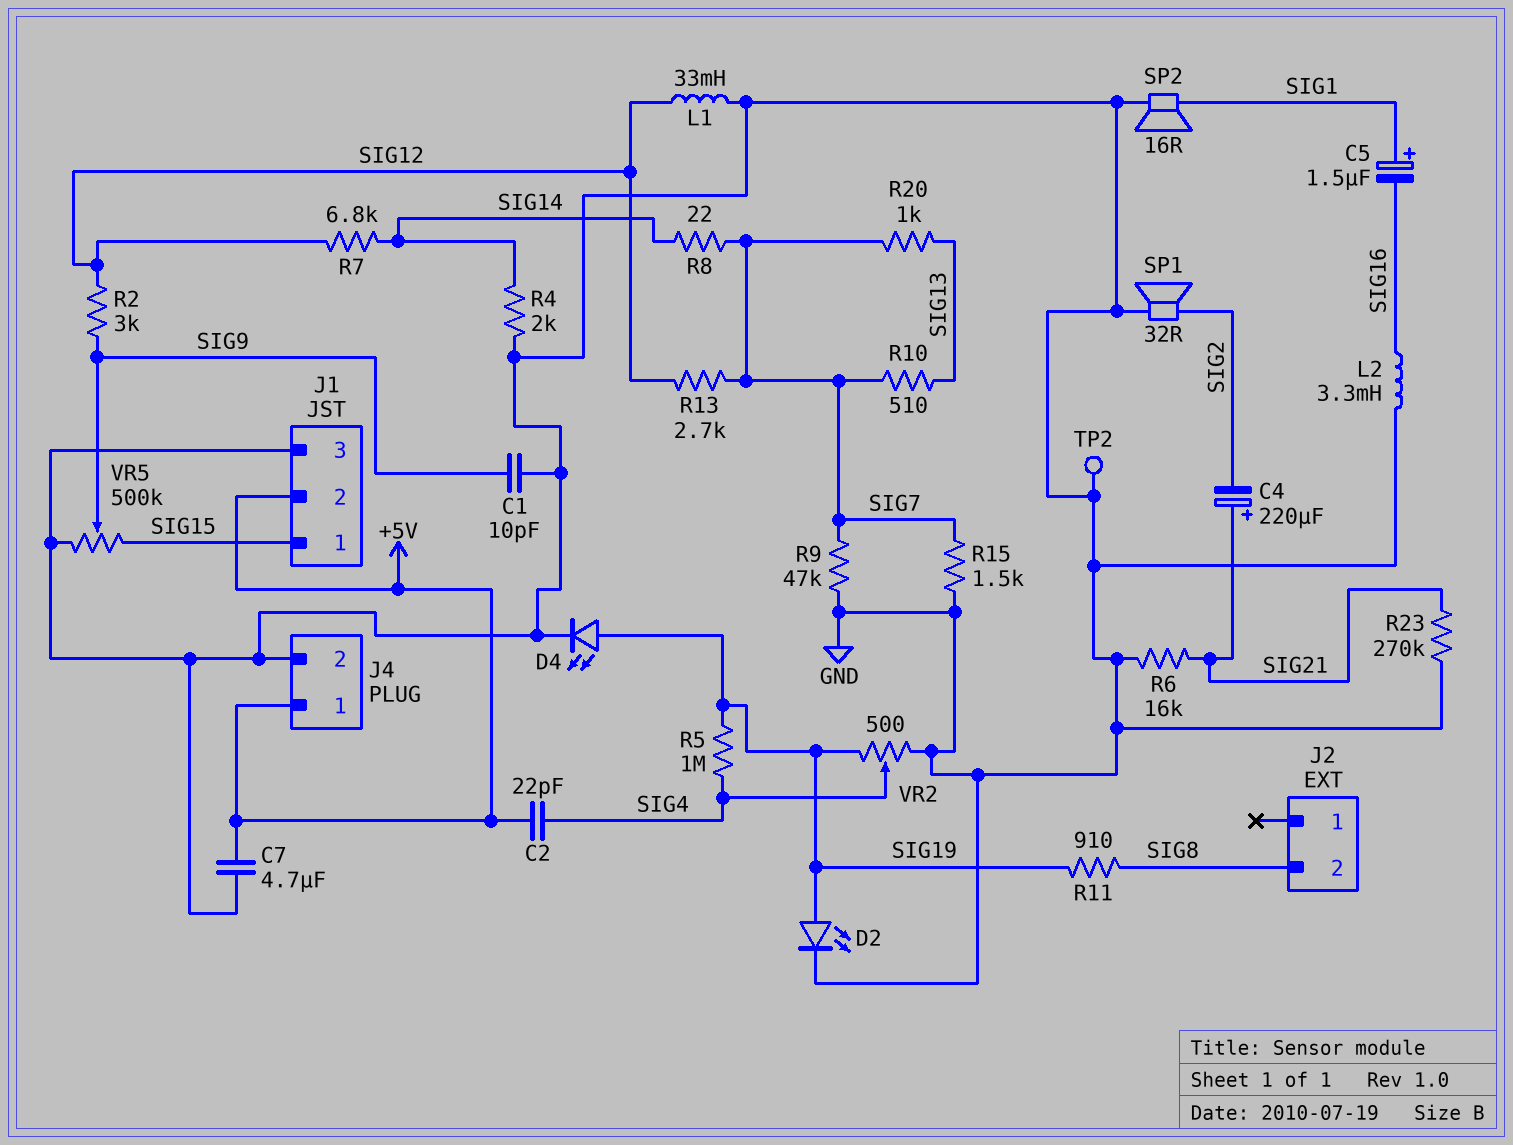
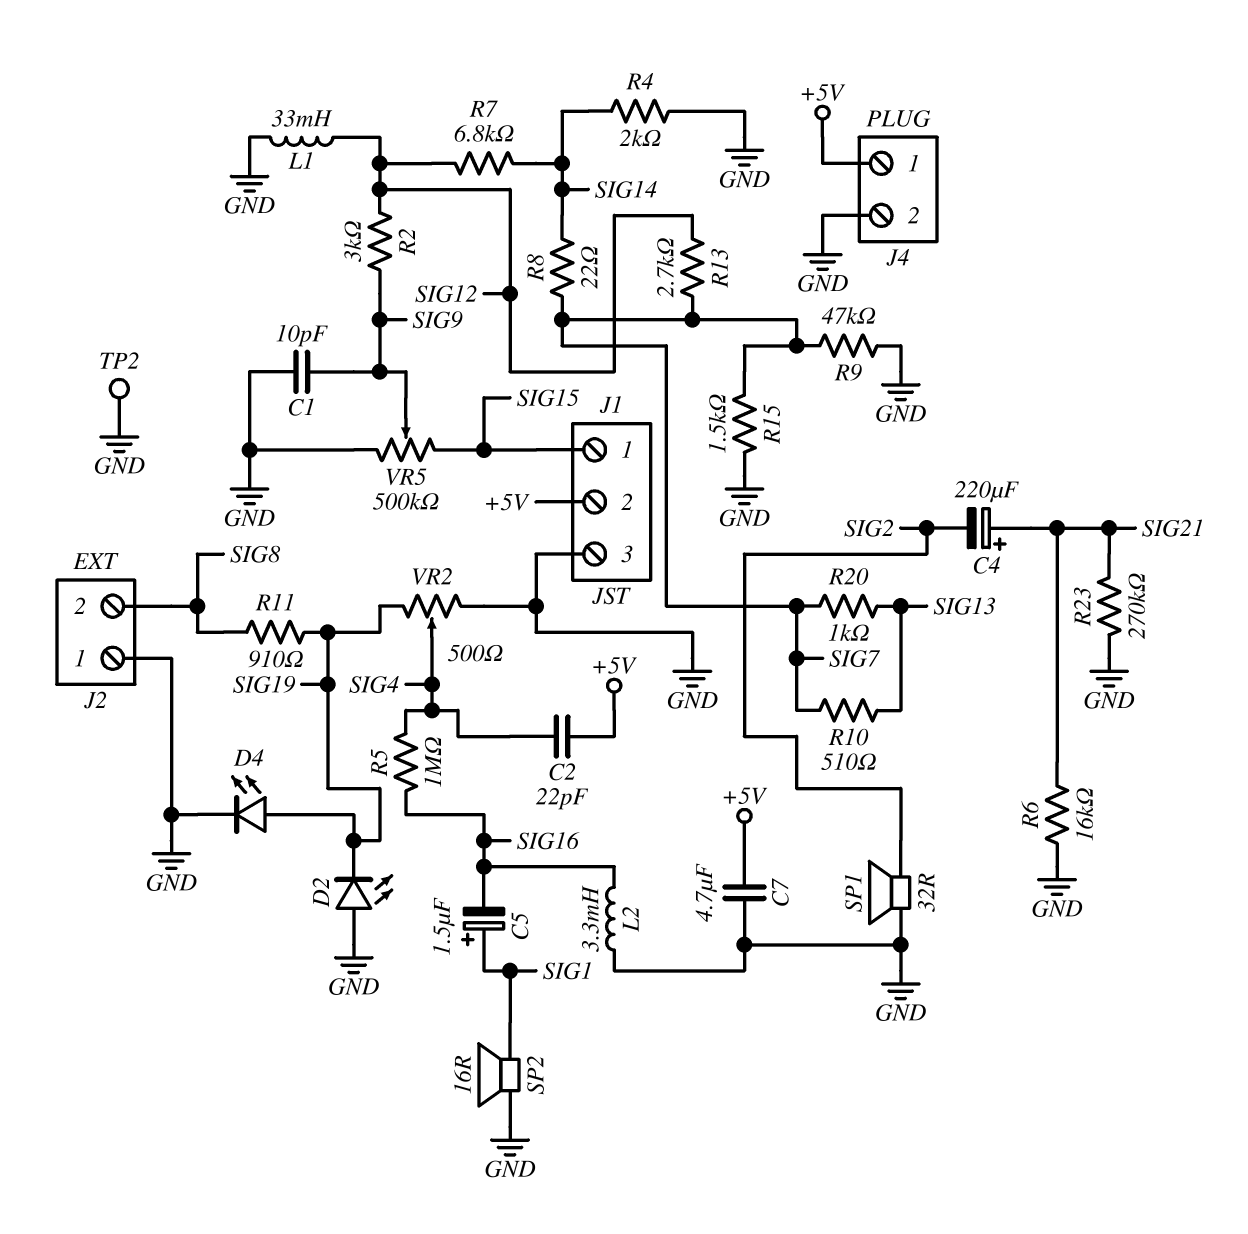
D2: LED (A SIG19, K GND) -> LED (A GND, K SIG19)
J2 pin 1: none -> GND
R5: 1M (SIG4, SIG19) -> 1M (SIG4, SIG16)

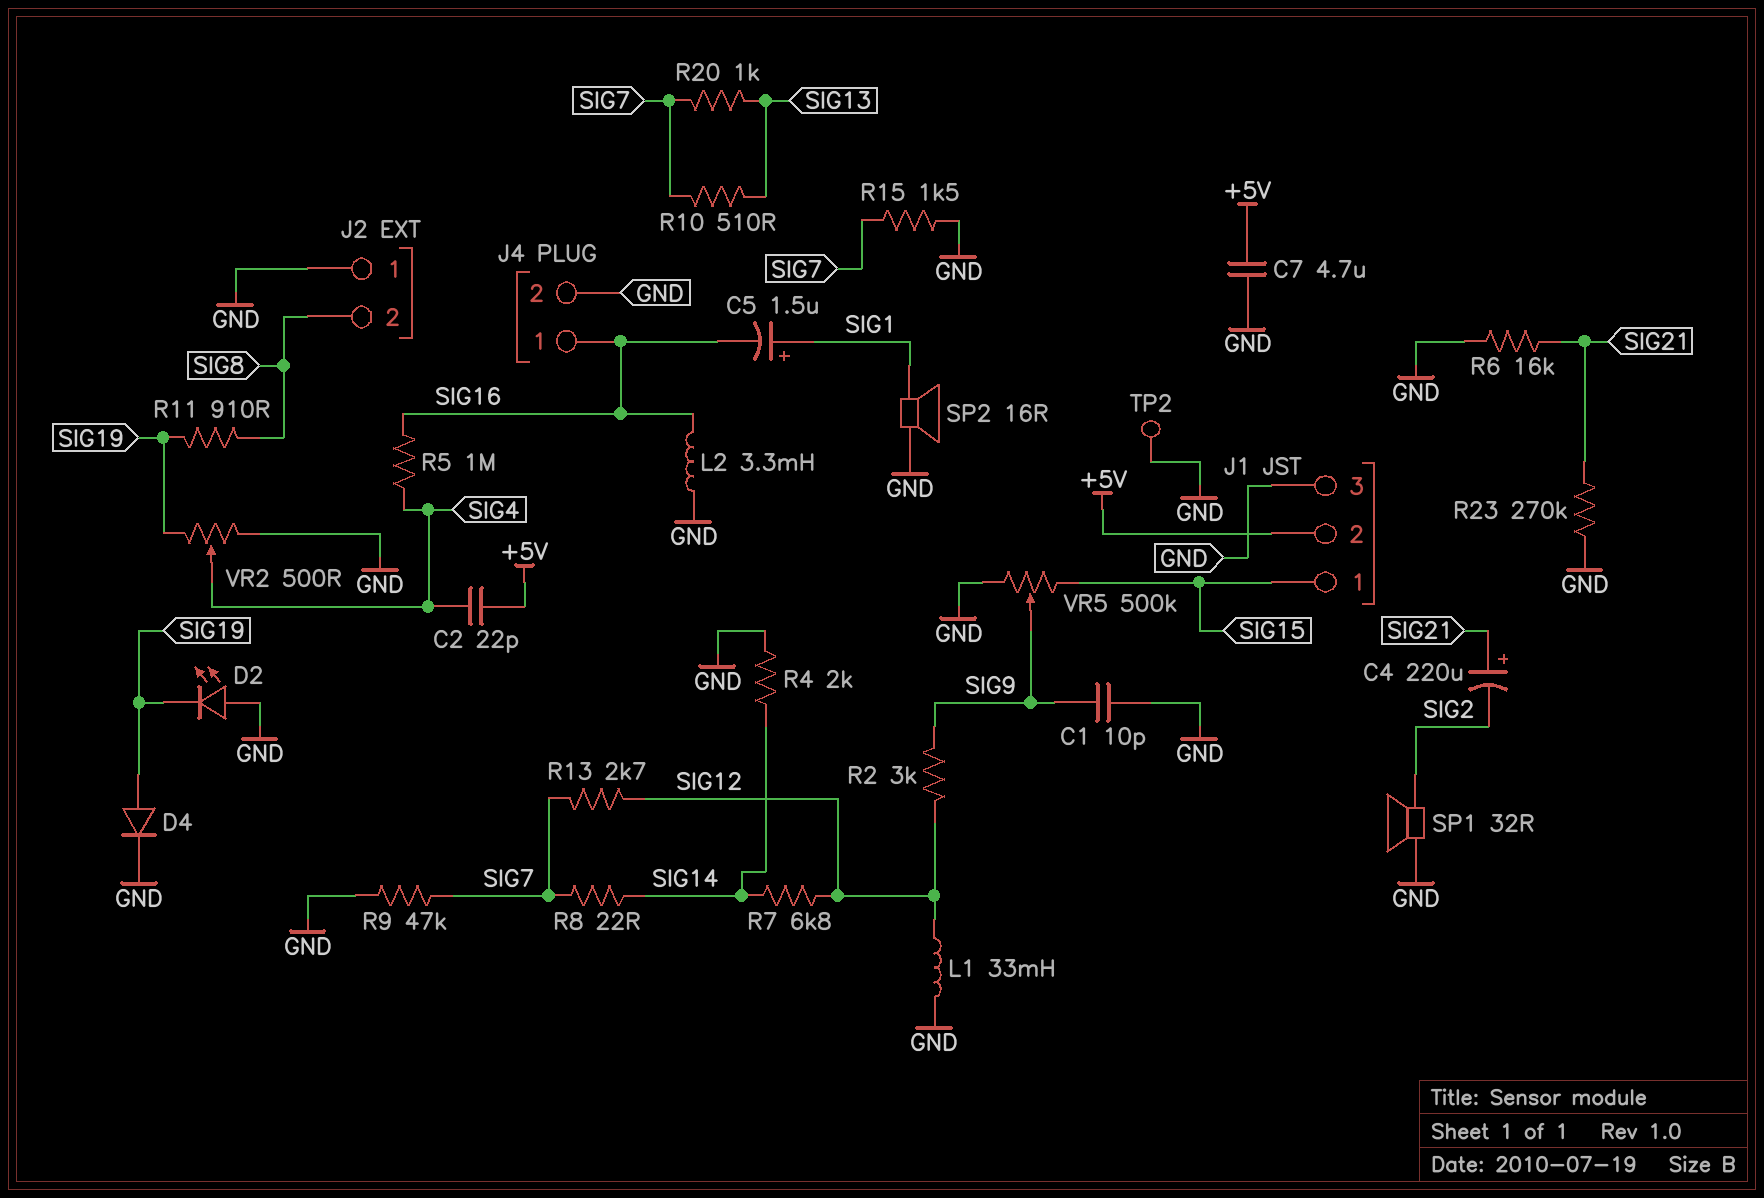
D4: LED (A SIG19, K GND) -> diode (A SIG19, K GND)
J4 pin 1: +5V -> SIG16

